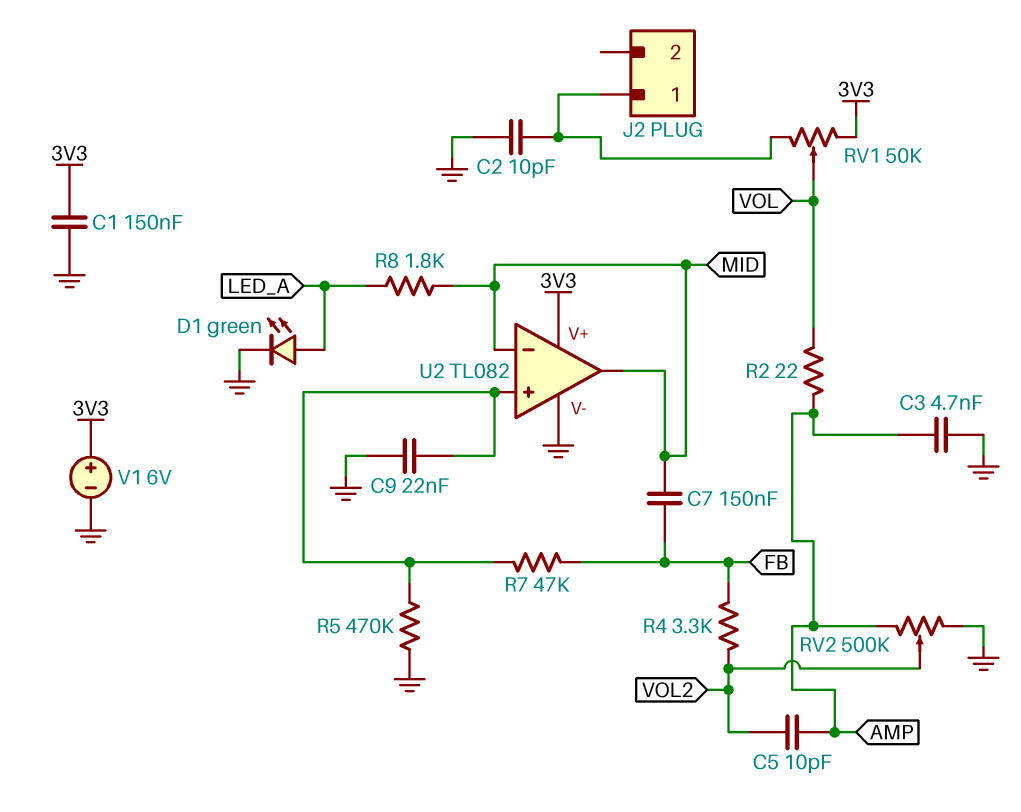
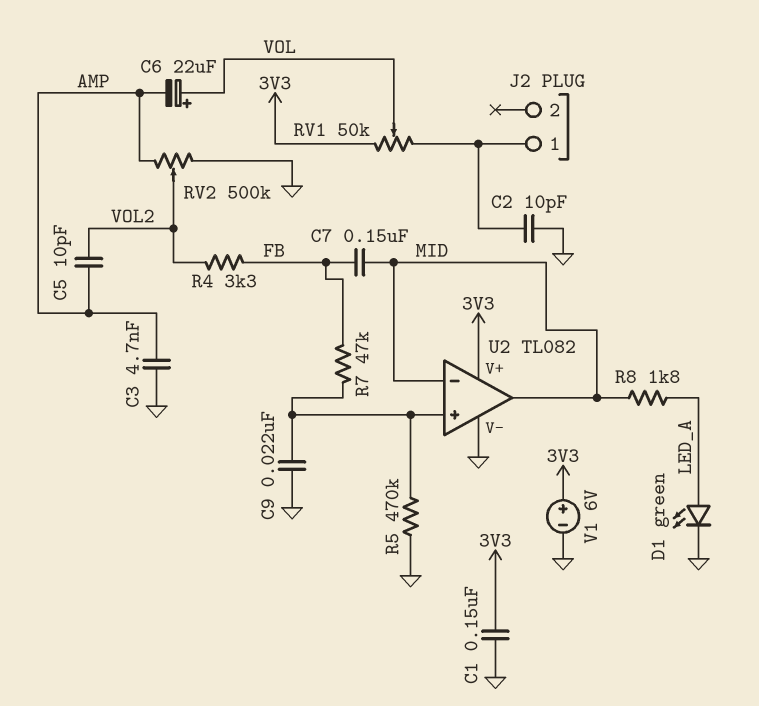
C6: none -> 22uF (plus VOL, minus AMP)
R2: 22 (AMP, VOL) -> none

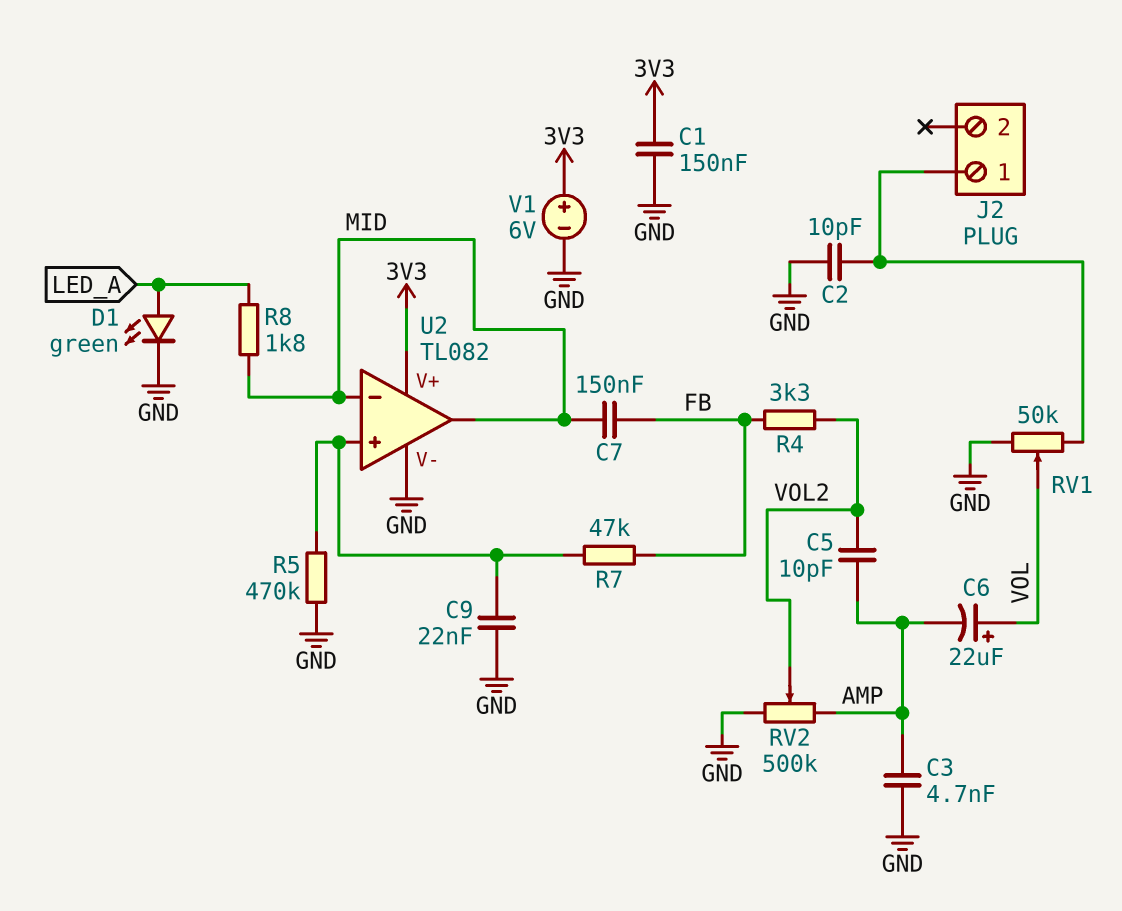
RV1: 50k (3V3, J2/1, wiper VOL) -> 50k (GND, J2/1, wiper VOL)

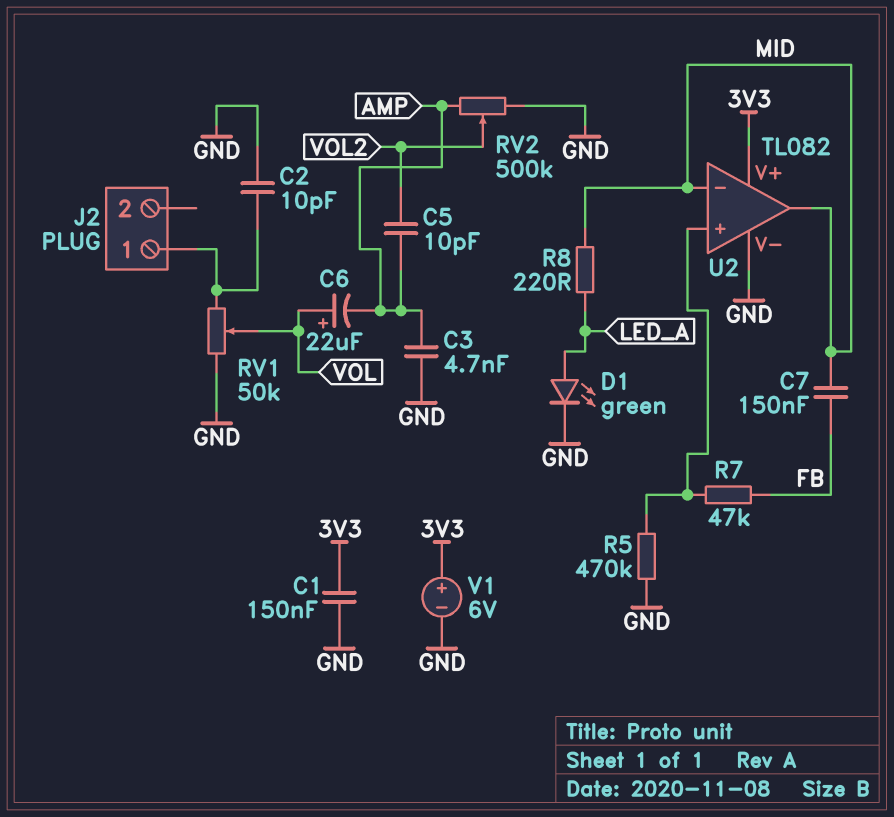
C9: 22nF (GND, U2/in+) -> none
R4: 3.3k (FB, VOL2) -> none
R8: 1.8k (LED_A, MID) -> 220 (LED_A, MID)

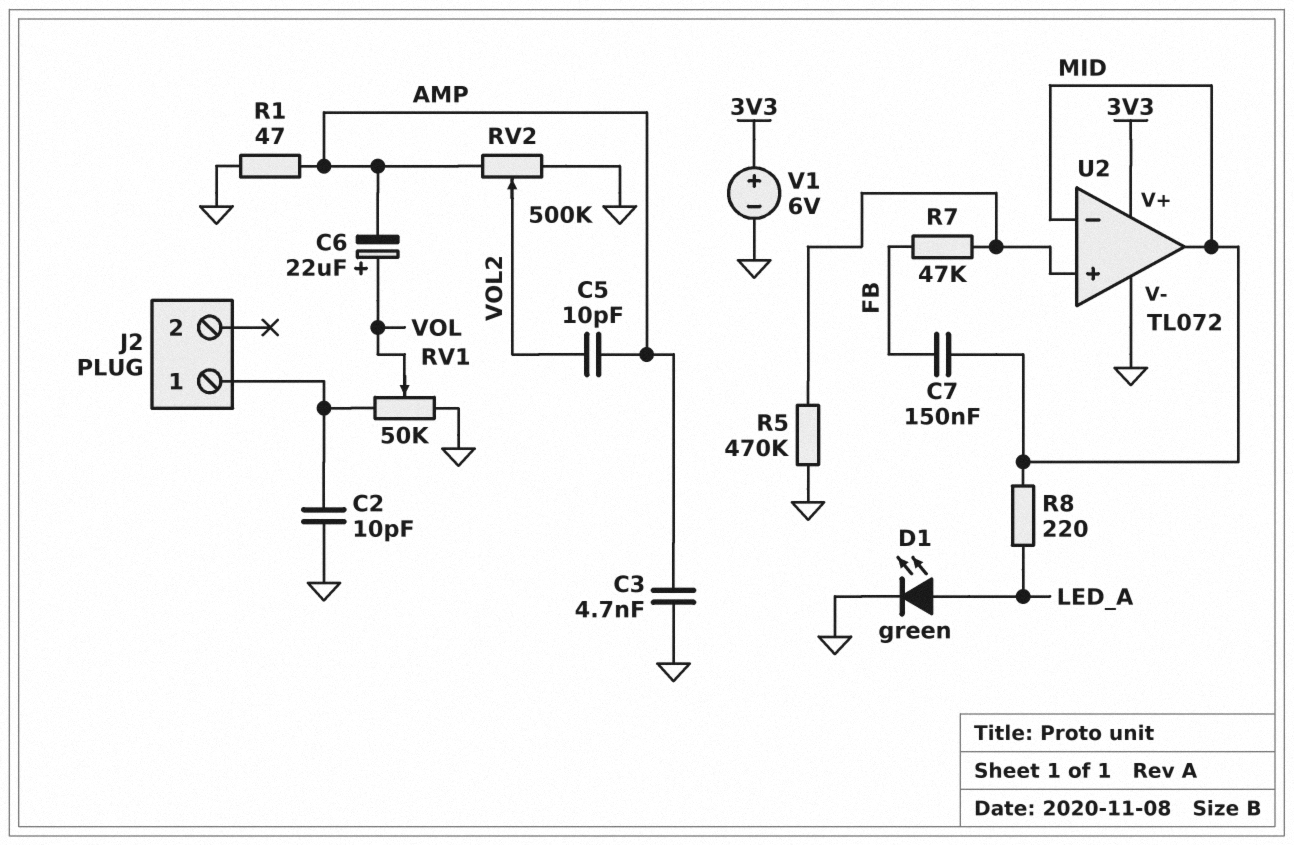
C1: 150nF (3V3, GND) -> none
R1: none -> 47 (AMP, GND)
U2: TL082 -> TL072

